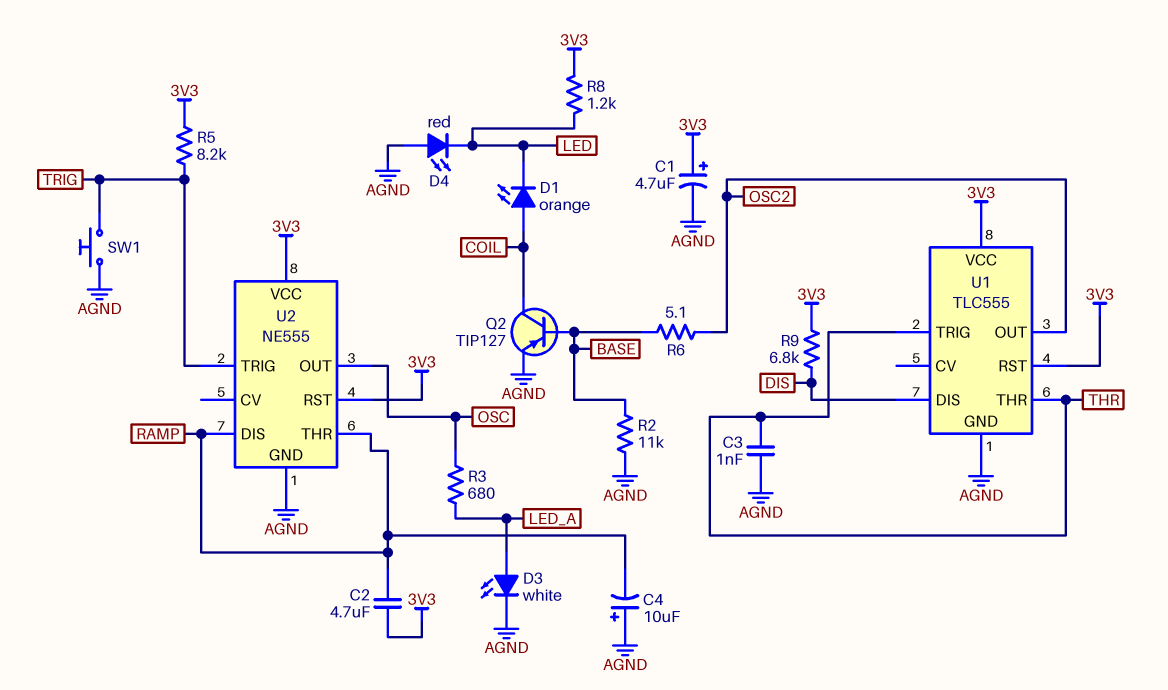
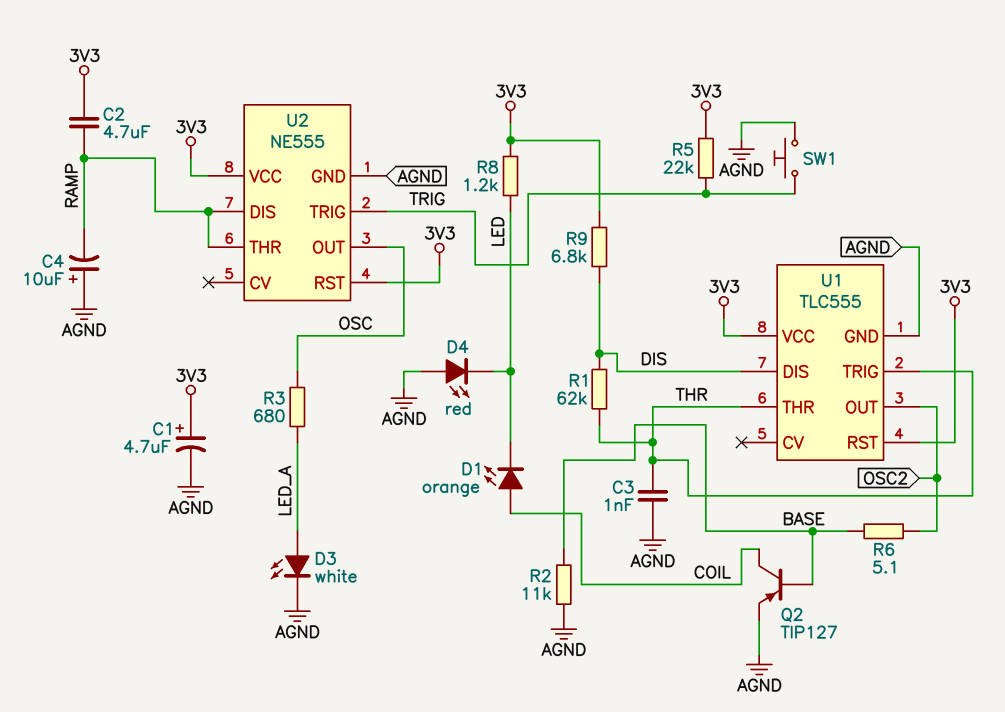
R1: none -> 62k (DIS, THR)
R5: 8.2k (3V3, TRIG) -> 22k (3V3, TRIG)

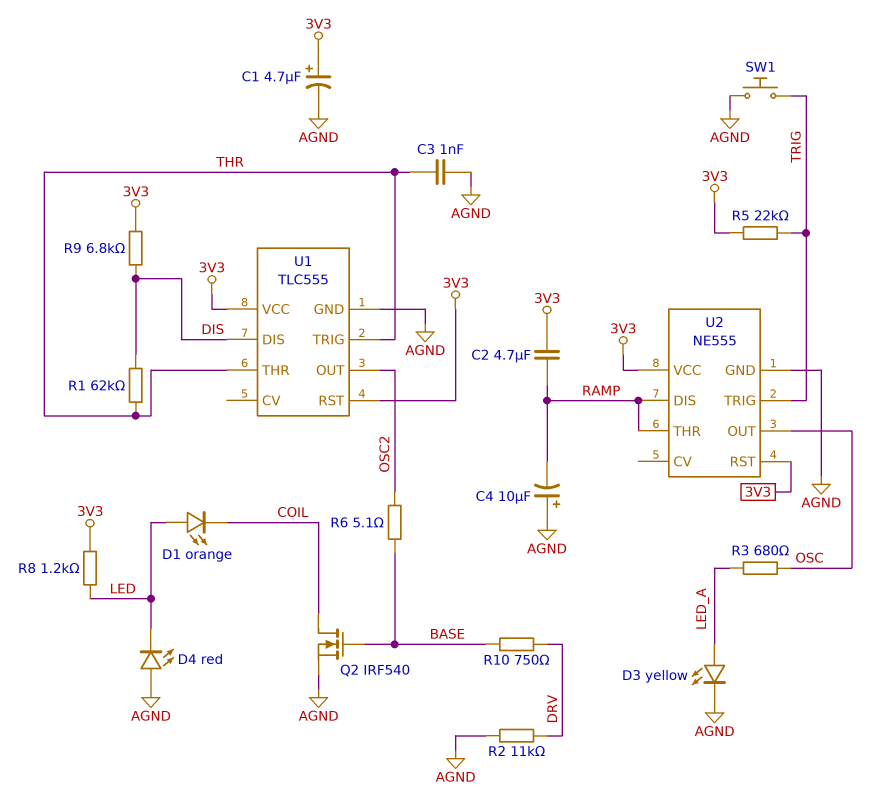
D1: LED orange (A COIL, K LED) -> LED orange (A LED, K COIL)
D3: LED white (A LED_A, K AGND) -> LED yellow (A LED_A, K AGND)
Q2: PNP TIP127 (B BASE, C COIL, E AGND) -> NMOS IRF540 (G BASE, D COIL, S AGND)
R2: 11k (AGND, BASE) -> 11k (AGND, DRV)
R10: none -> 750 (BASE, DRV)

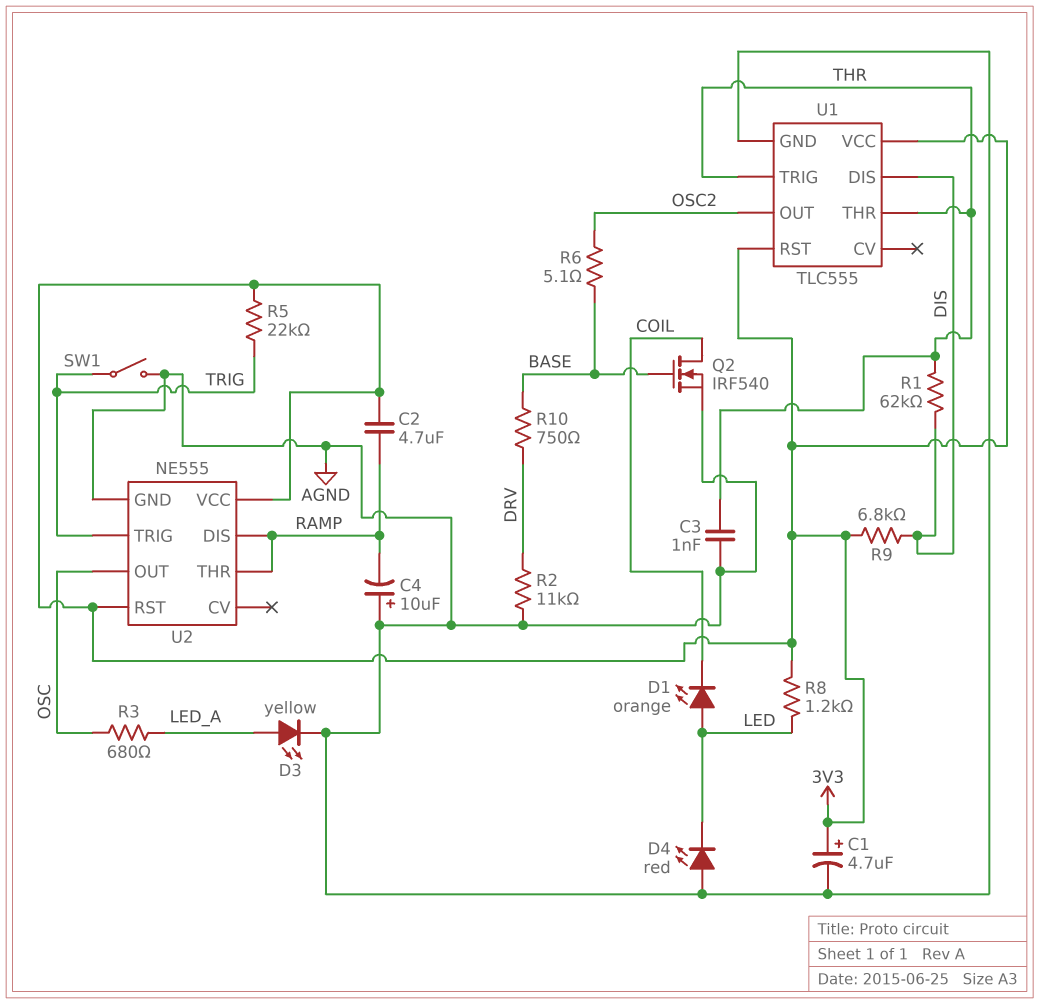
SW1: button (AGND, TRIG) -> switch (AGND, TRIG)

